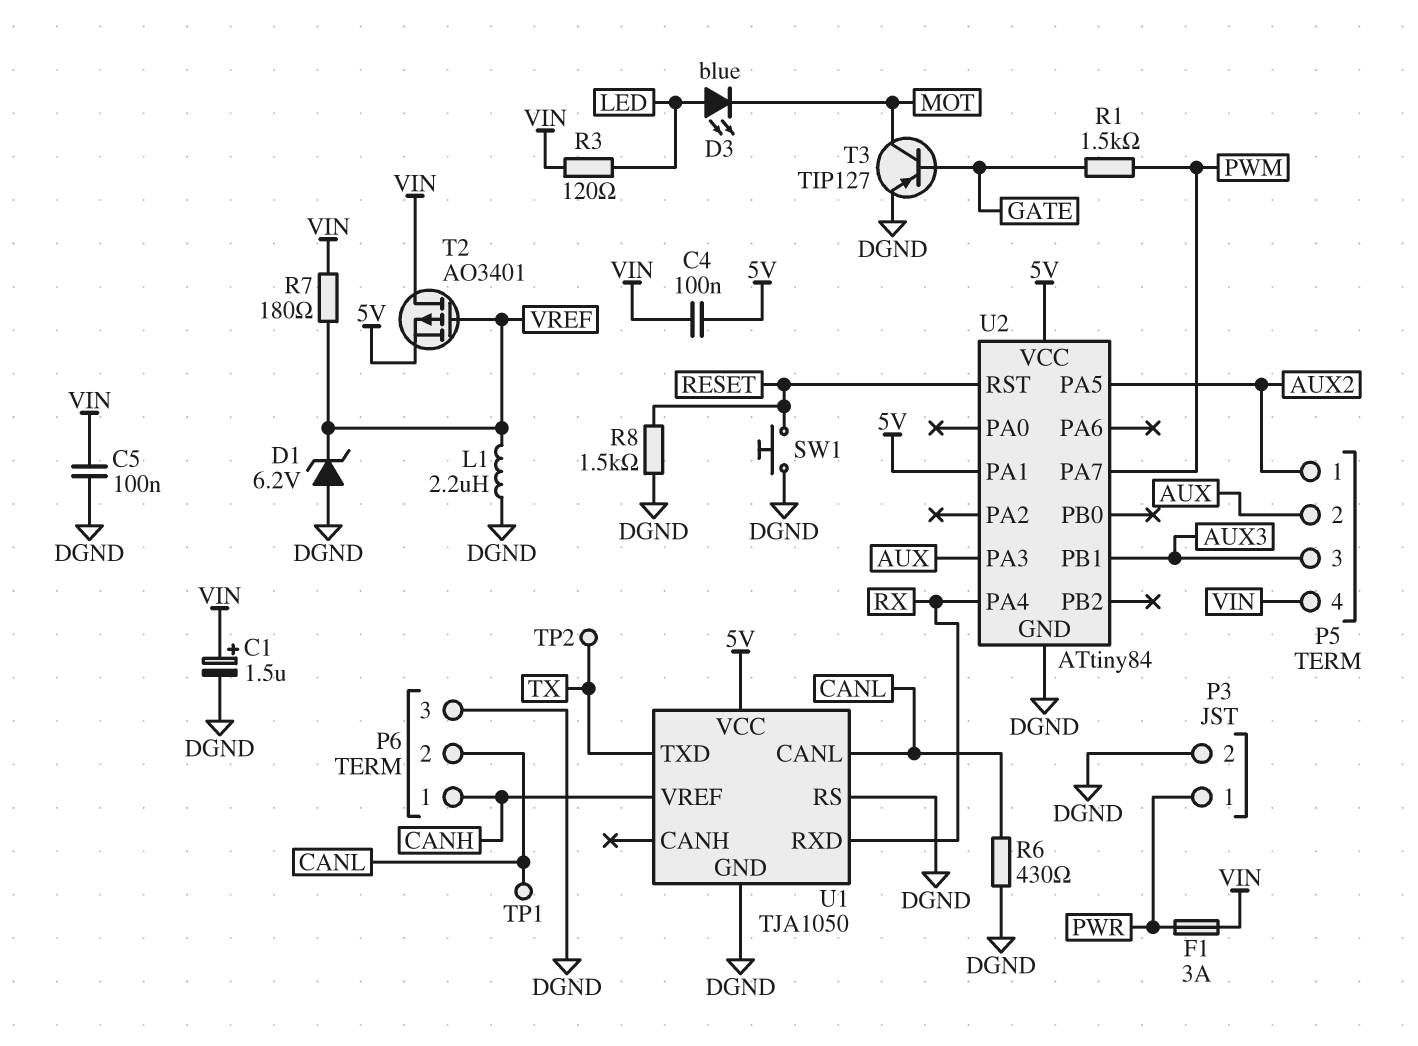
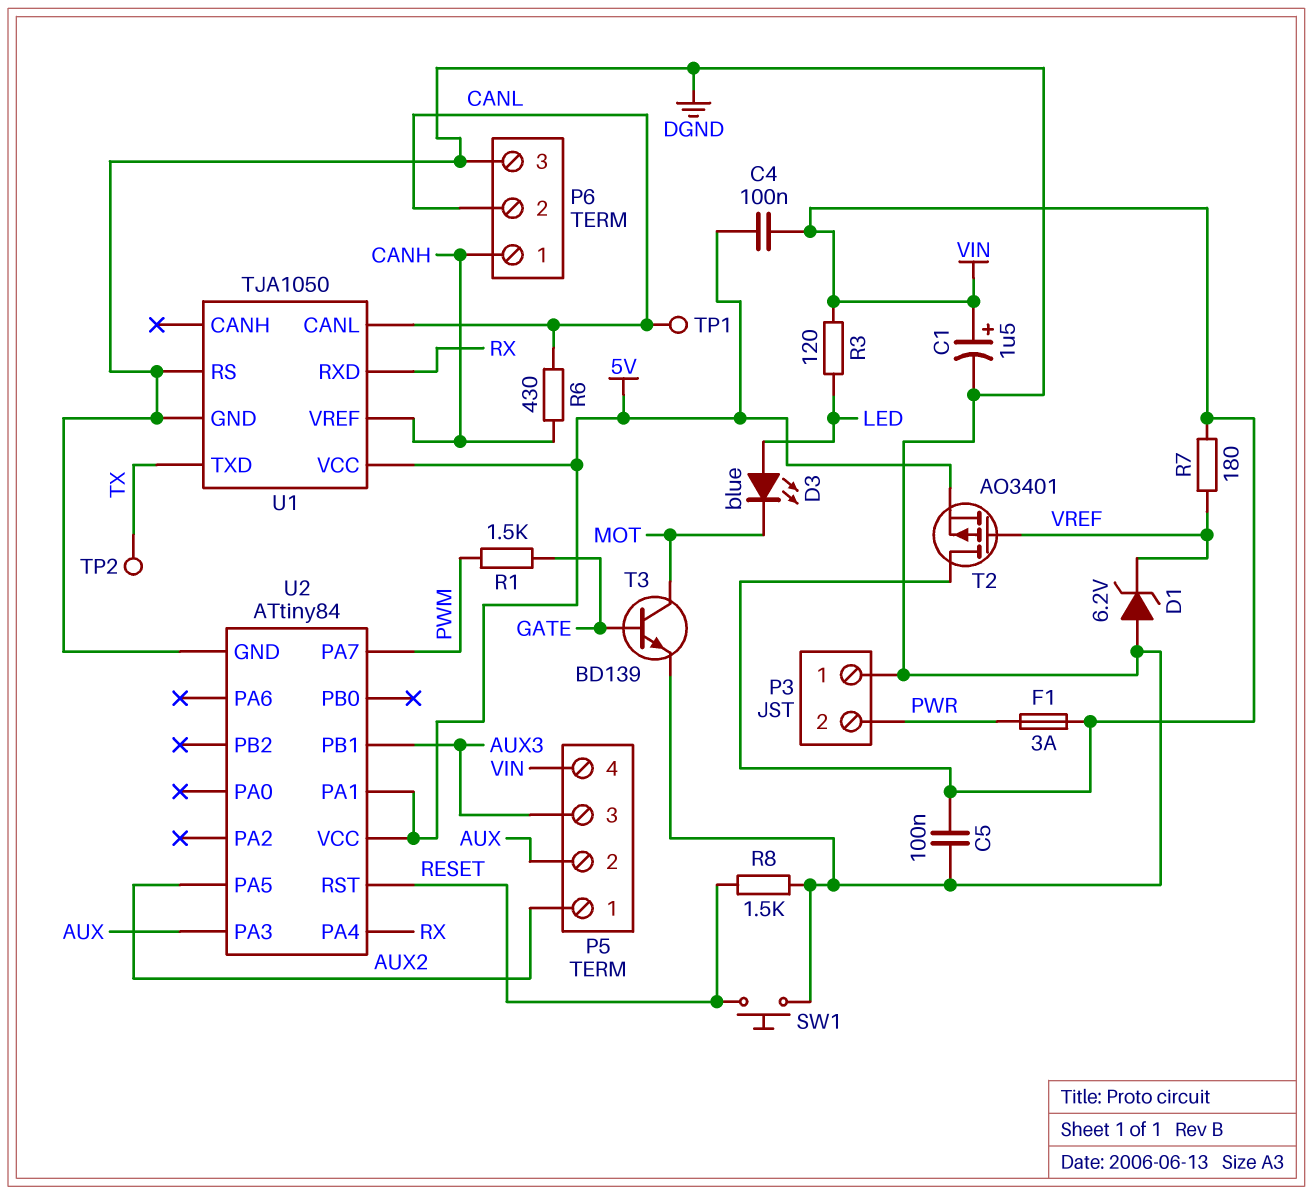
L1: 2.2uH (DGND, VREF) -> none
P3 pin 1: PWR -> DGND
P3 pin 2: DGND -> PWR
R6: 430 (CANL, DGND) -> 430 (CANH, CANL)
T3: PNP TIP127 (B GATE, C MOT, E DGND) -> NPN BD139 (B GATE, C MOT, E DGND)

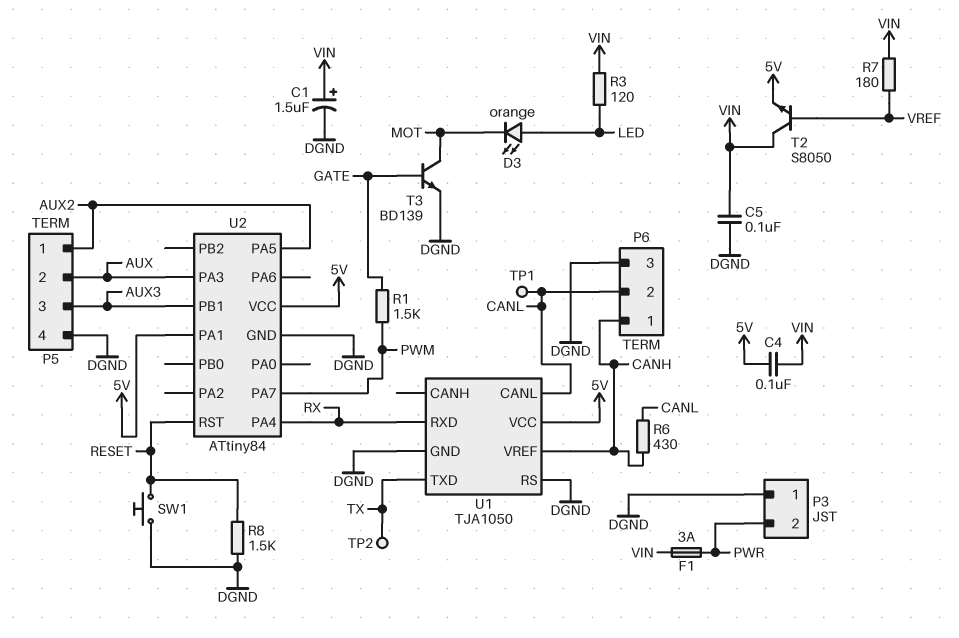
D1: zener 6.2V (A DGND, K VREF) -> none
D3: LED blue (A LED, K MOT) -> LED orange (A LED, K MOT)
P5 pin 4: VIN -> DGND
T2: PMOS AO3401 (G VREF, D VIN, S 5V) -> NPN S8050 (B VREF, C VIN, E 5V)

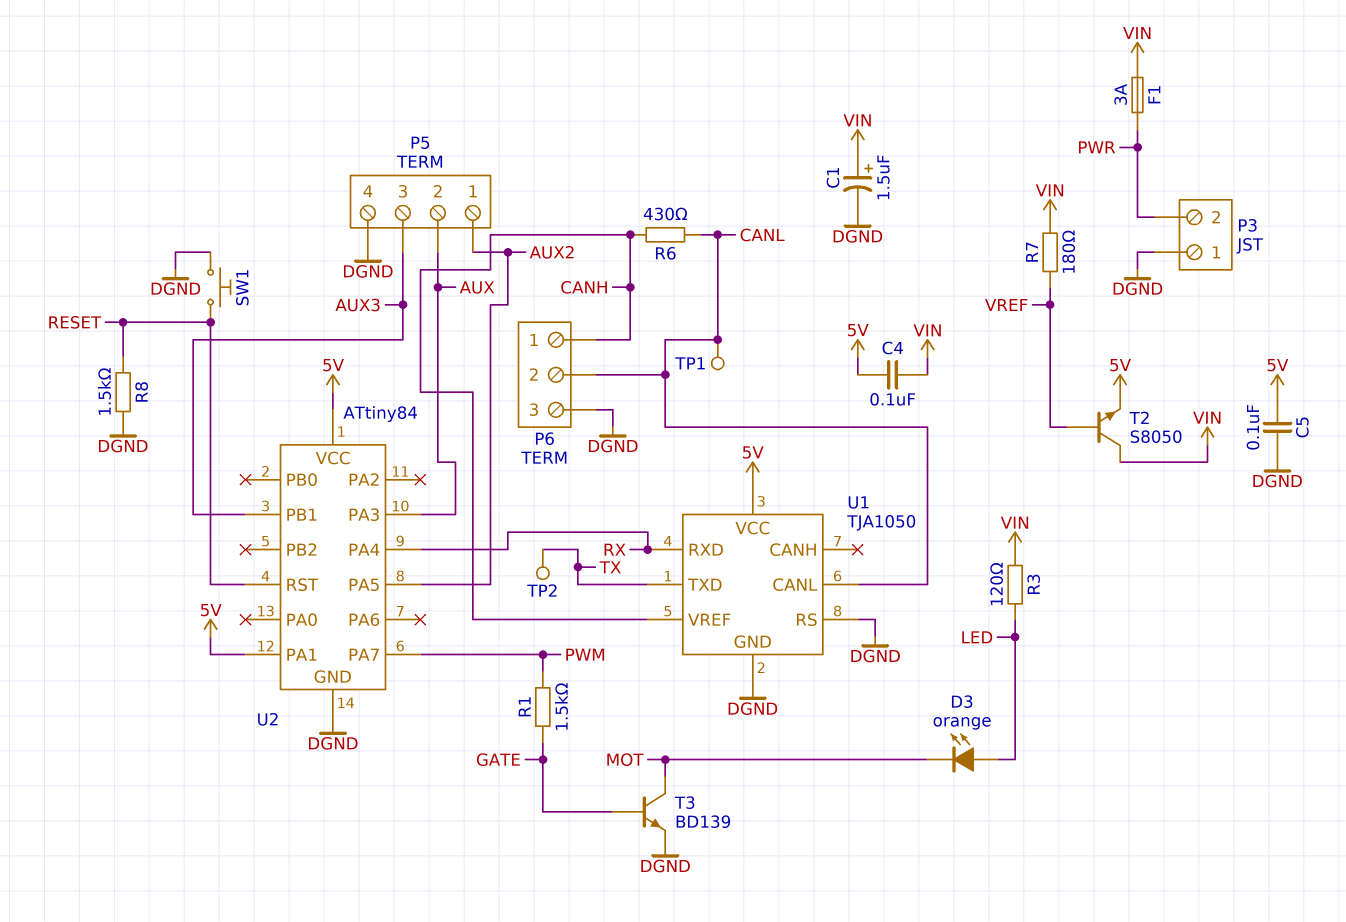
C5: 100nF (DGND, VIN) -> 100nF (5V, DGND)

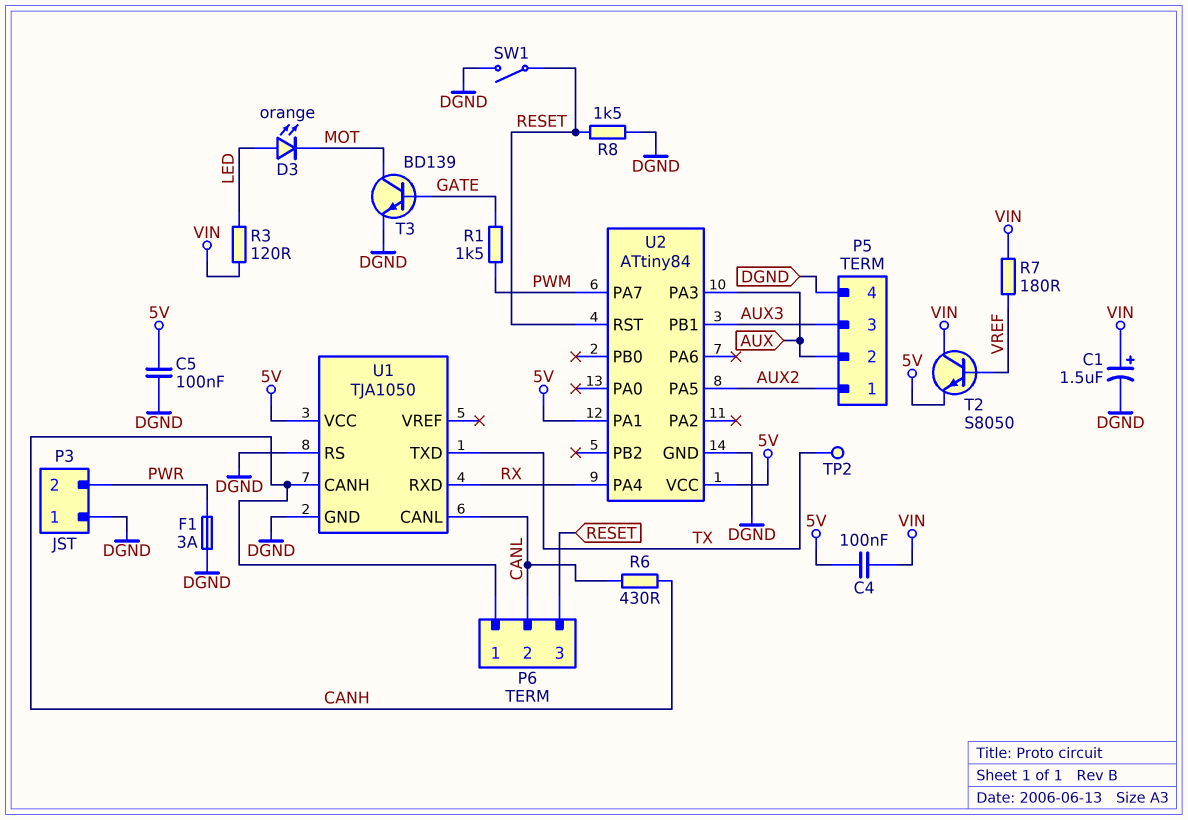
F1: 3A (PWR, VIN) -> 3A (DGND, PWR)
P6 pin 3: DGND -> RESET
SW1: button (DGND, RESET) -> switch (DGND, RESET)
TP1: test point (CANL) -> none
U1 pin CANH: none -> CANH
U1 pin VREF: CANH -> none

